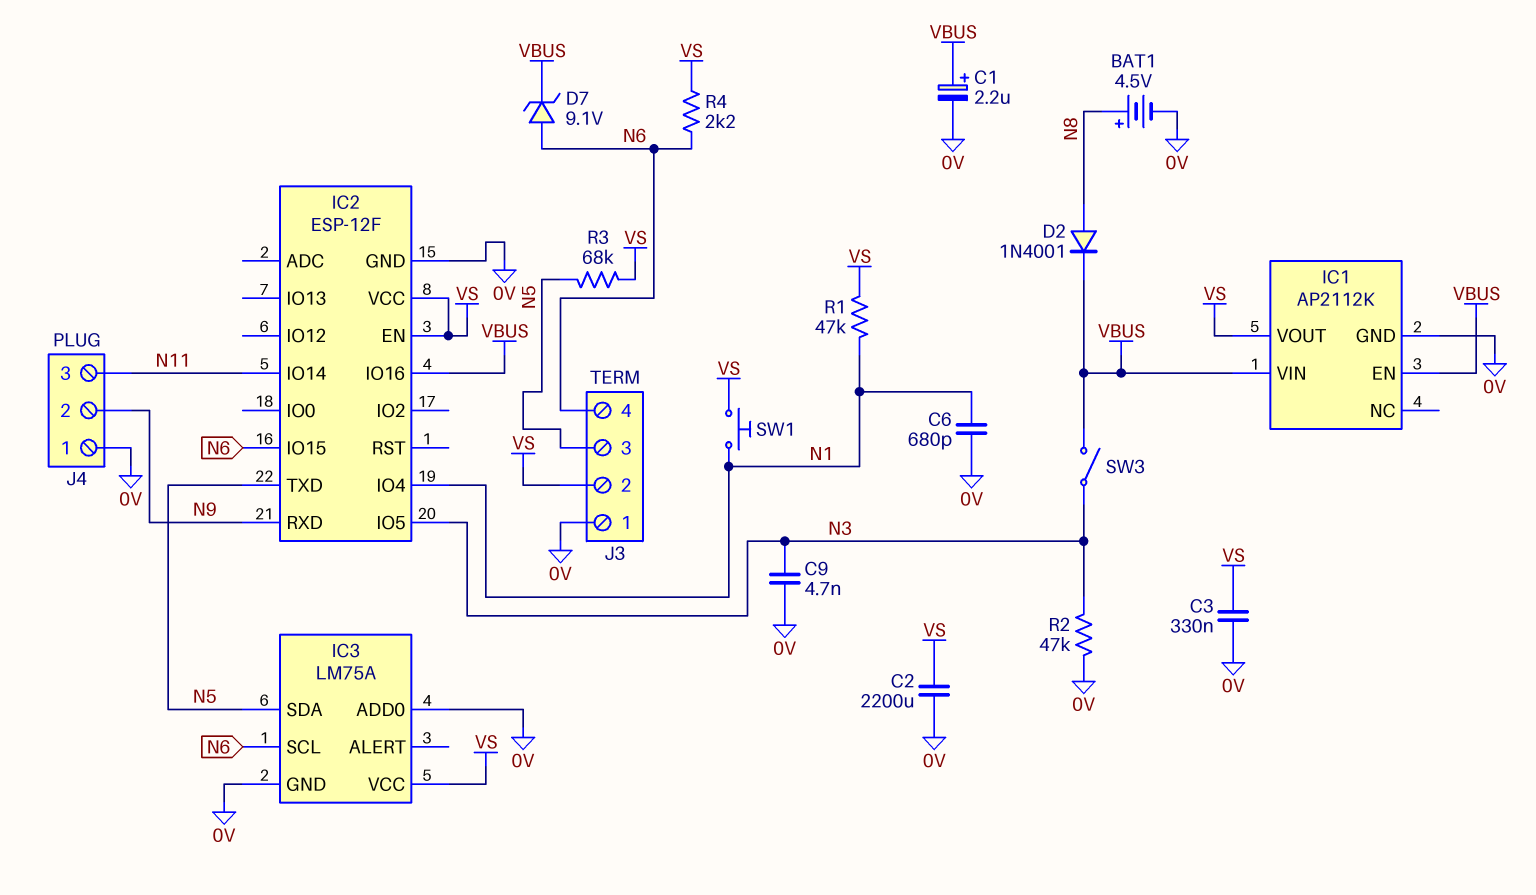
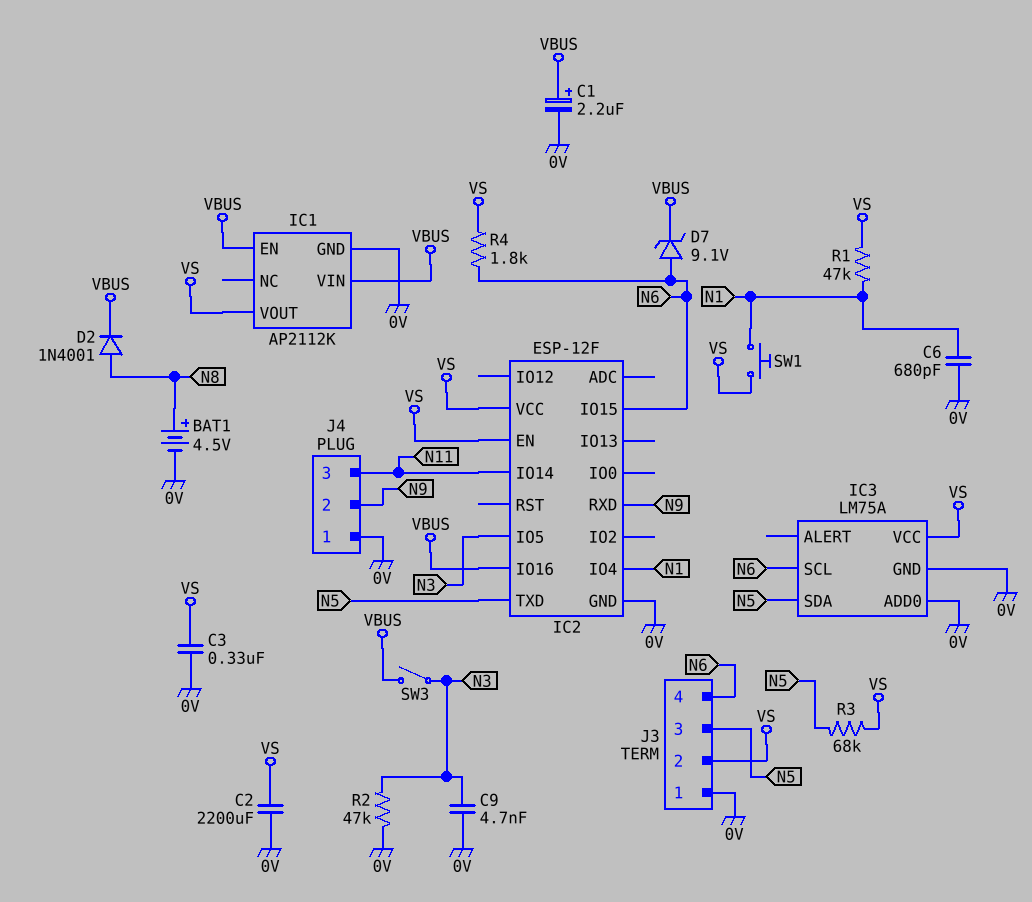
R4: 2.2k (N6, VS) -> 1.8k (N6, VS)

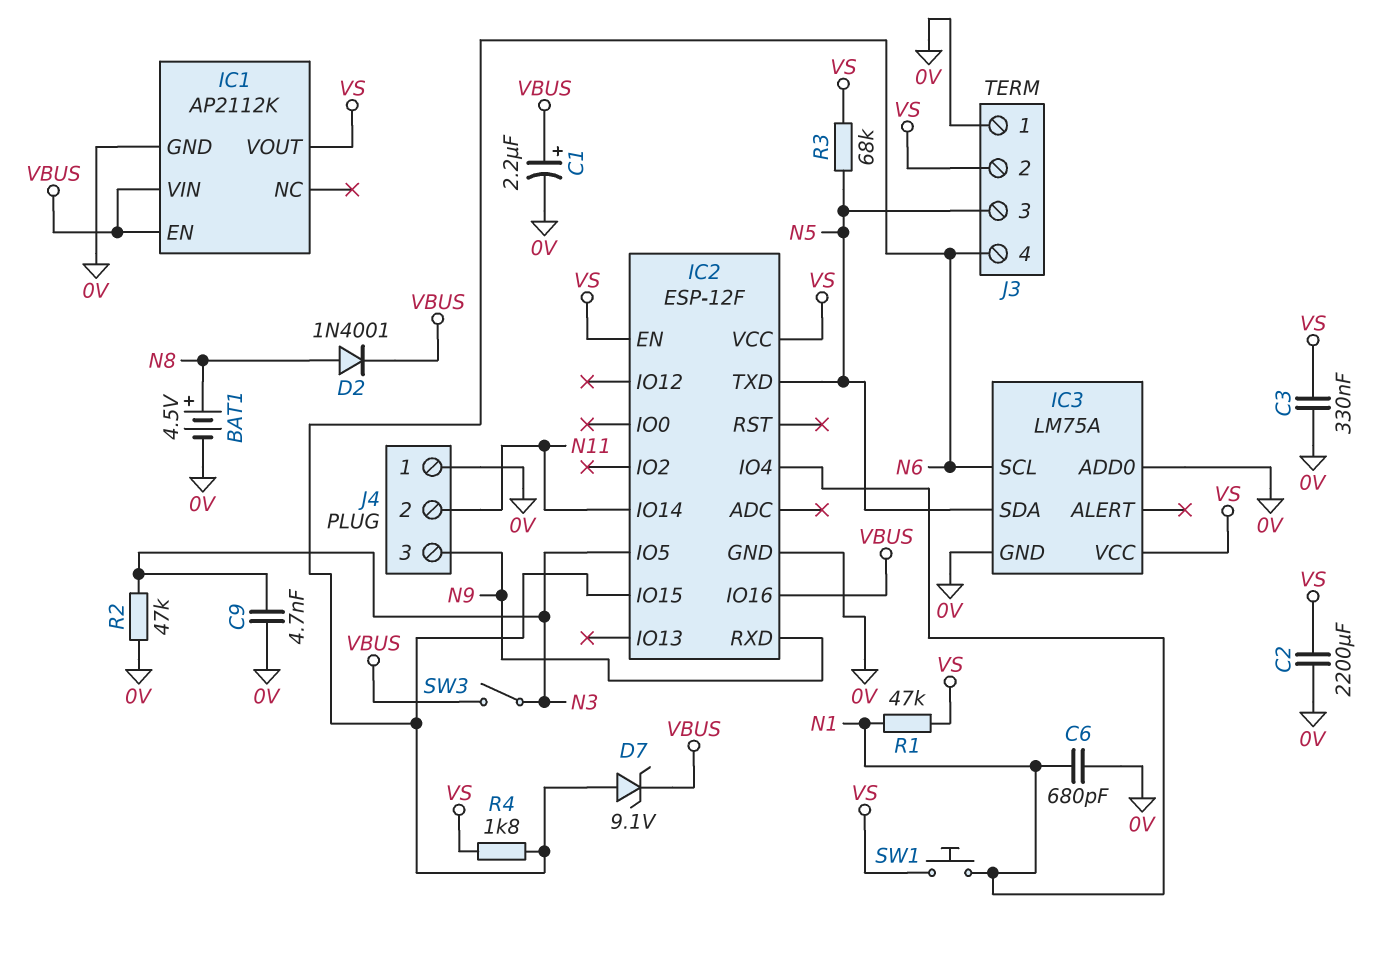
J4 pin 2: N9 -> N11
J4 pin 3: N11 -> N9

